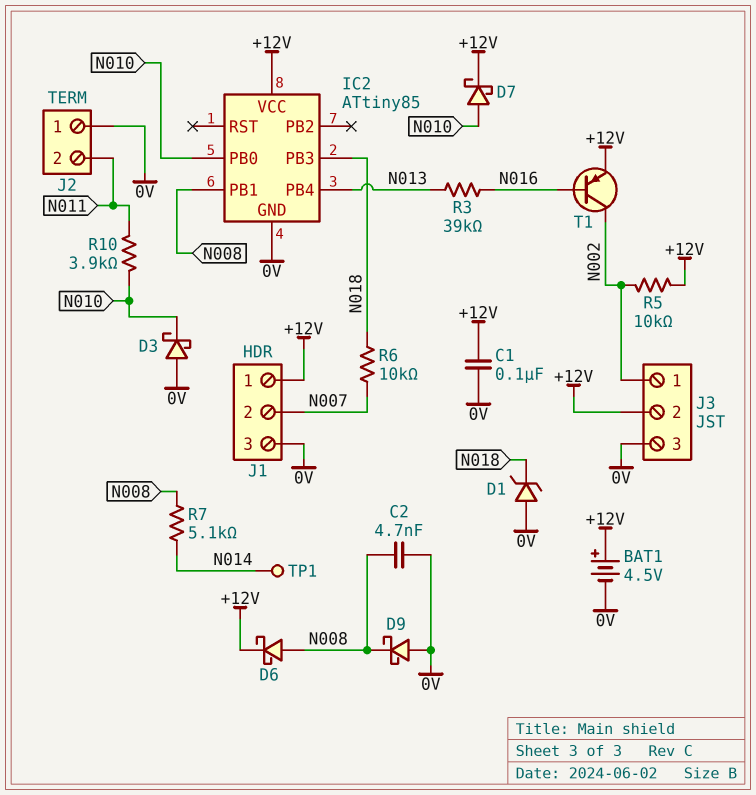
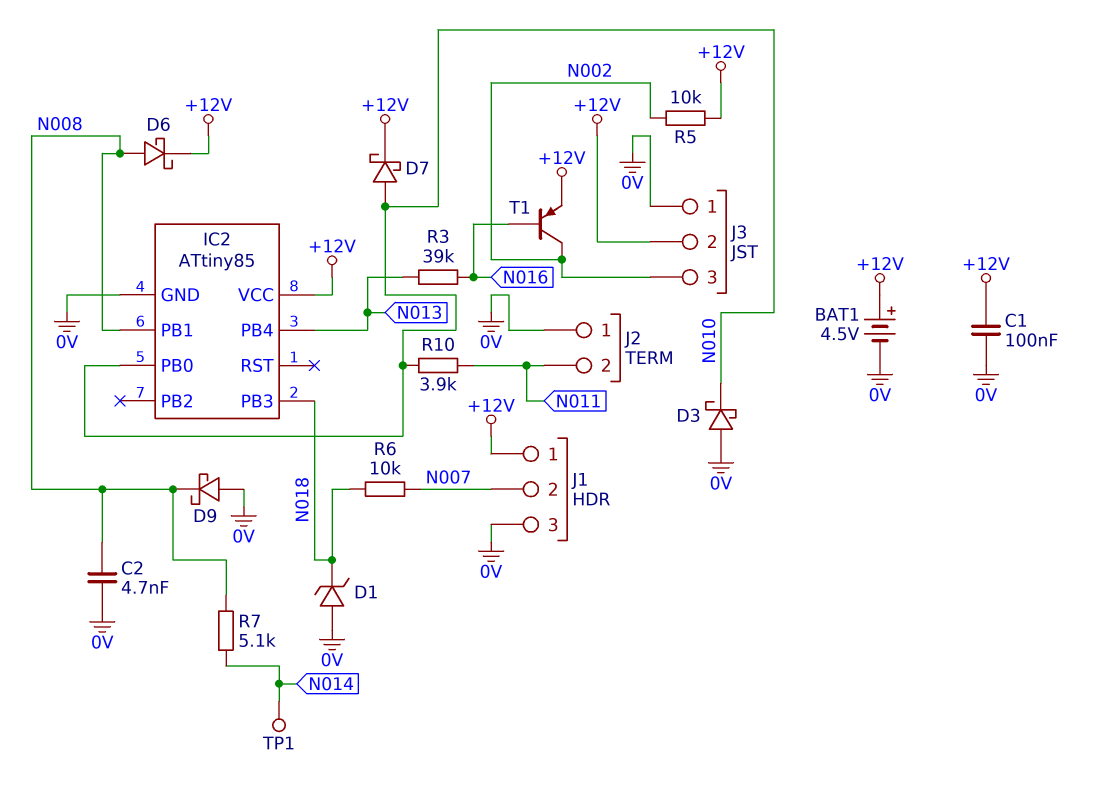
J3 pin 1: N002 -> 0V
J3 pin 3: 0V -> N002

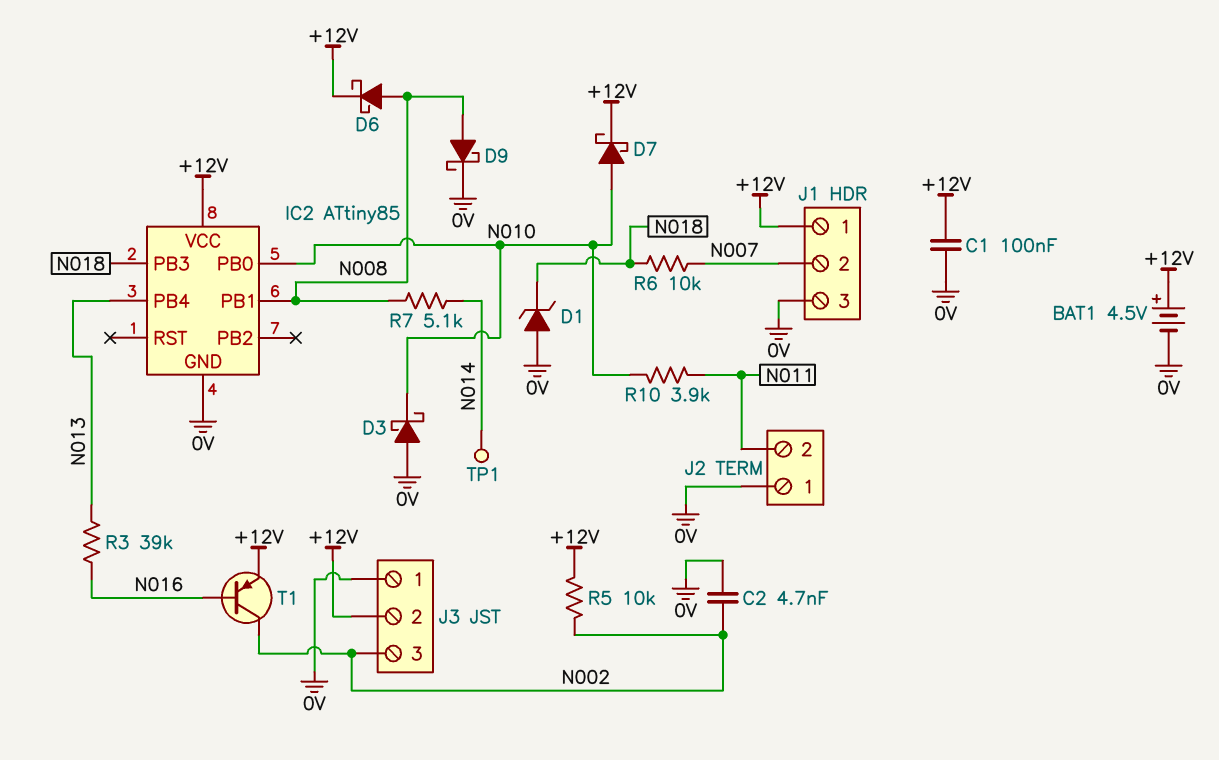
C2: 4.7nF (0V, N008) -> 4.7nF (0V, N002)
D9: schottky (A 0V, K N008) -> schottky (A N008, K 0V)

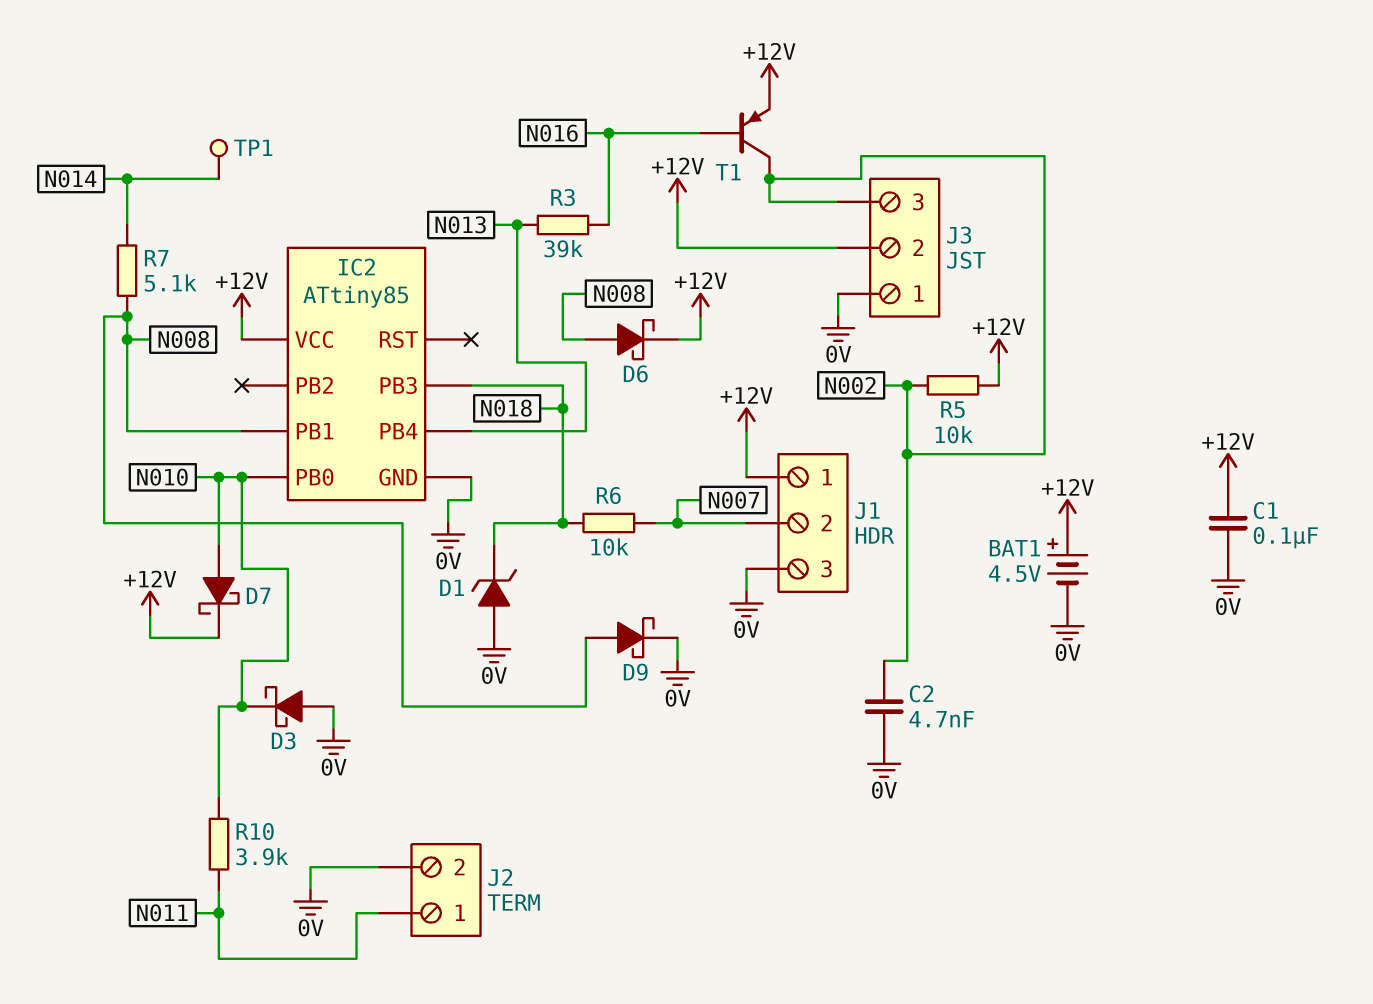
J2 pin 1: 0V -> N011
J2 pin 2: N011 -> 0V

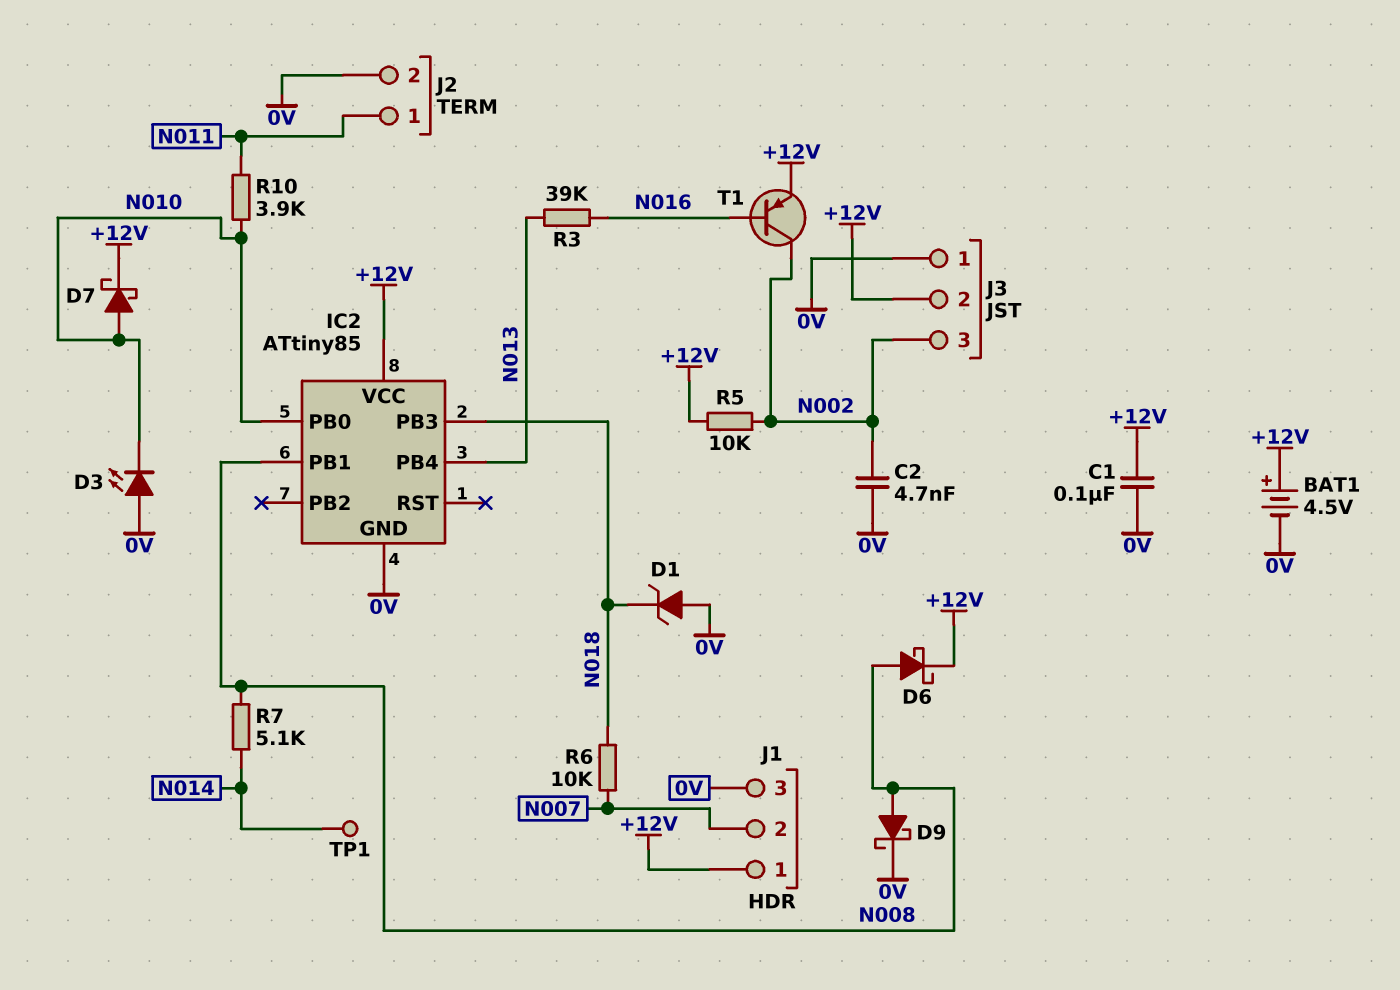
D3: schottky (A 0V, K N010) -> LED (A 0V, K N010)

